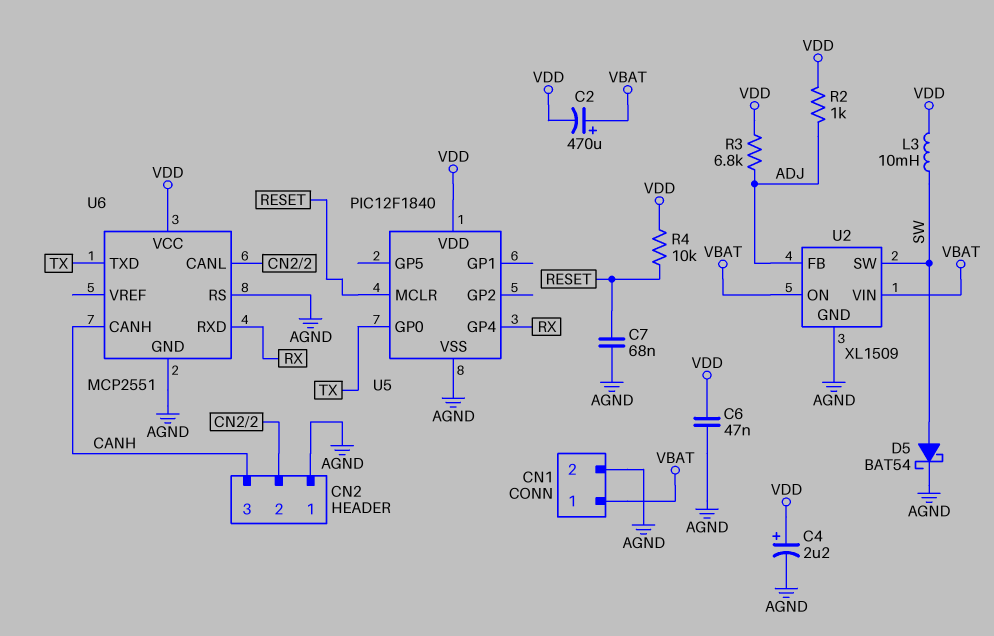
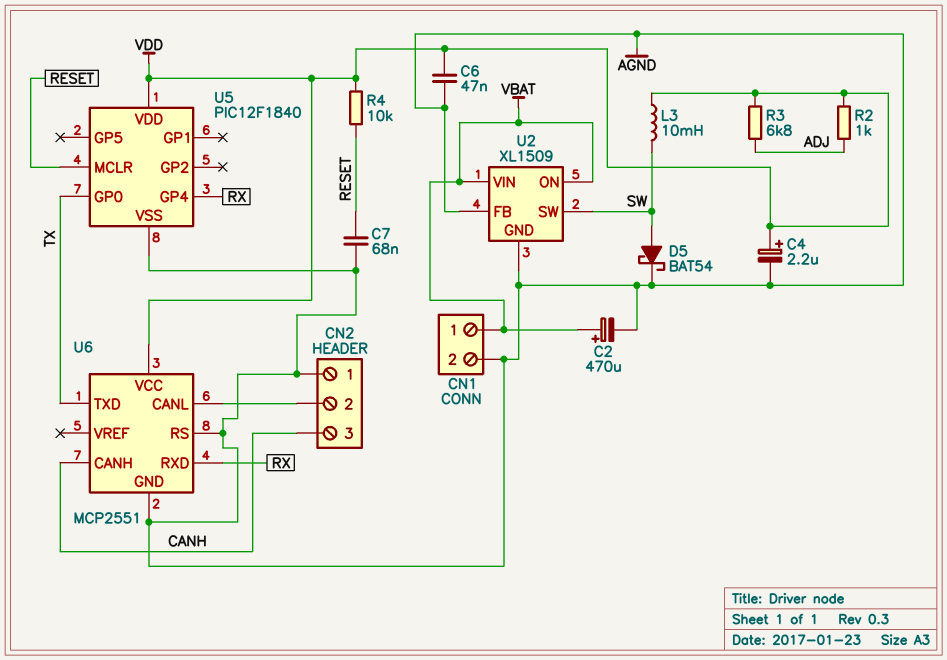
C2: 470uF (plus VBAT, minus VDD) -> 470uF (plus VBAT, minus AGND)
U2 pin FB: ADJ -> AGND

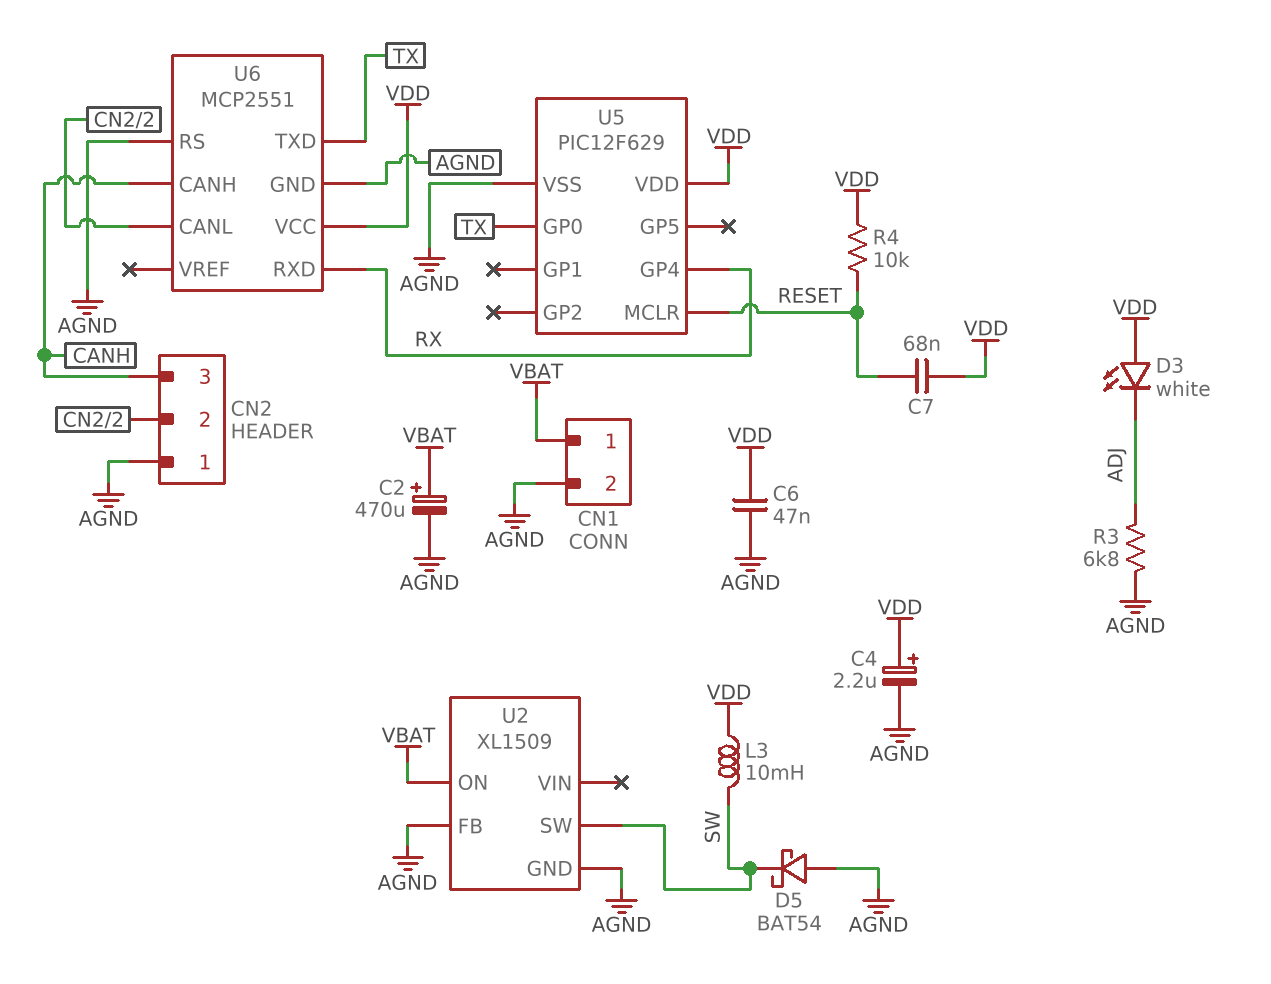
C7: 68nF (AGND, RESET) -> 68nF (RESET, VDD)
D3: none -> LED white (A VDD, K ADJ)
D5: schottky BAT54 (A SW, K AGND) -> schottky BAT54 (A AGND, K SW)
R2: 1k (ADJ, VDD) -> none
R3: 6.8k (ADJ, VDD) -> 6.8k (ADJ, AGND)
U2 pin VIN: VBAT -> none
U5: PIC12F1840 -> PIC12F629

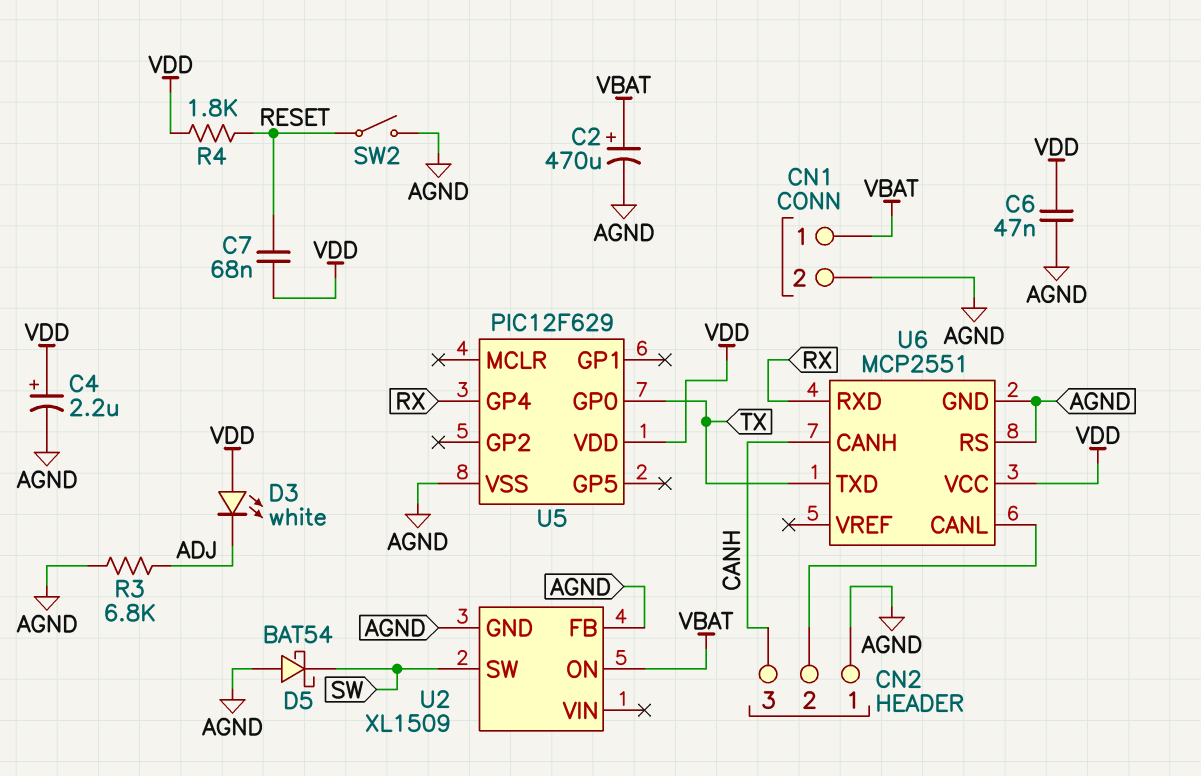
L3: 10mH (SW, VDD) -> none
R4: 10k (RESET, VDD) -> 1.8k (RESET, VDD)
SW2: none -> switch (AGND, RESET)
U5 pin MCLR: RESET -> none

